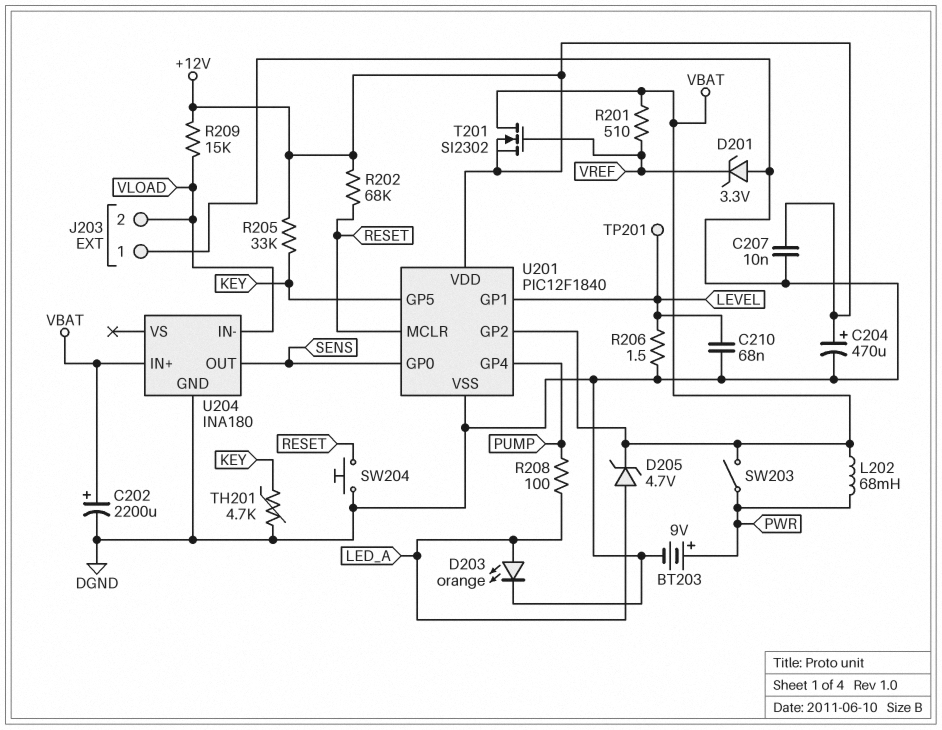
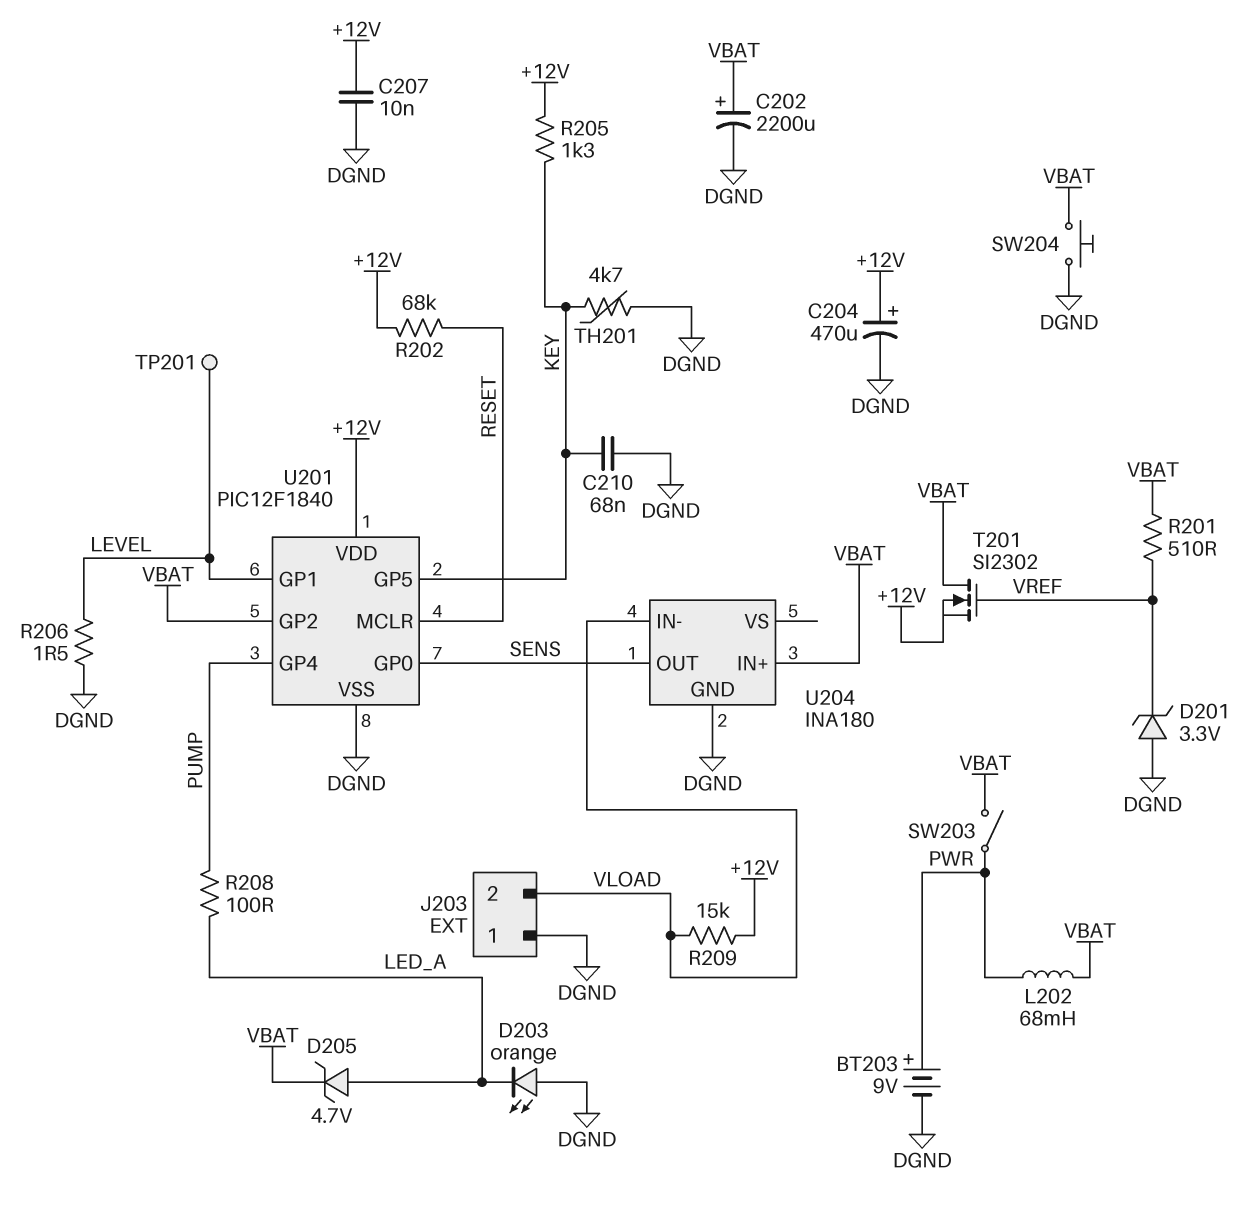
C210: 68nF (DGND, LEVEL) -> 68nF (DGND, KEY)
D203: LED orange (A LED_A, K DGND) -> LED orange (A DGND, K LED_A)
R205: 33k (+12V, KEY) -> 1.3k (+12V, KEY)
SW204: button (DGND, RESET) -> button (DGND, VBAT)

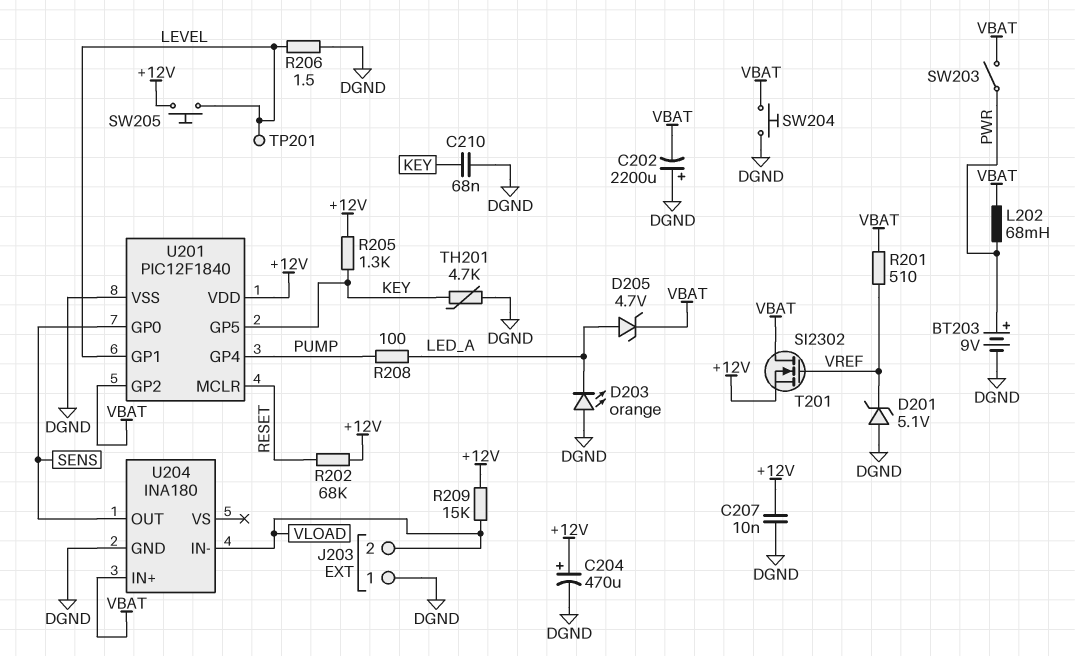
C202: 2200uF (plus VBAT, minus DGND) -> 2200uF (plus DGND, minus VBAT)
D201: zener 3.3V (A DGND, K VREF) -> zener 5.1V (A DGND, K VREF)
SW205: none -> button (+12V, LEVEL)

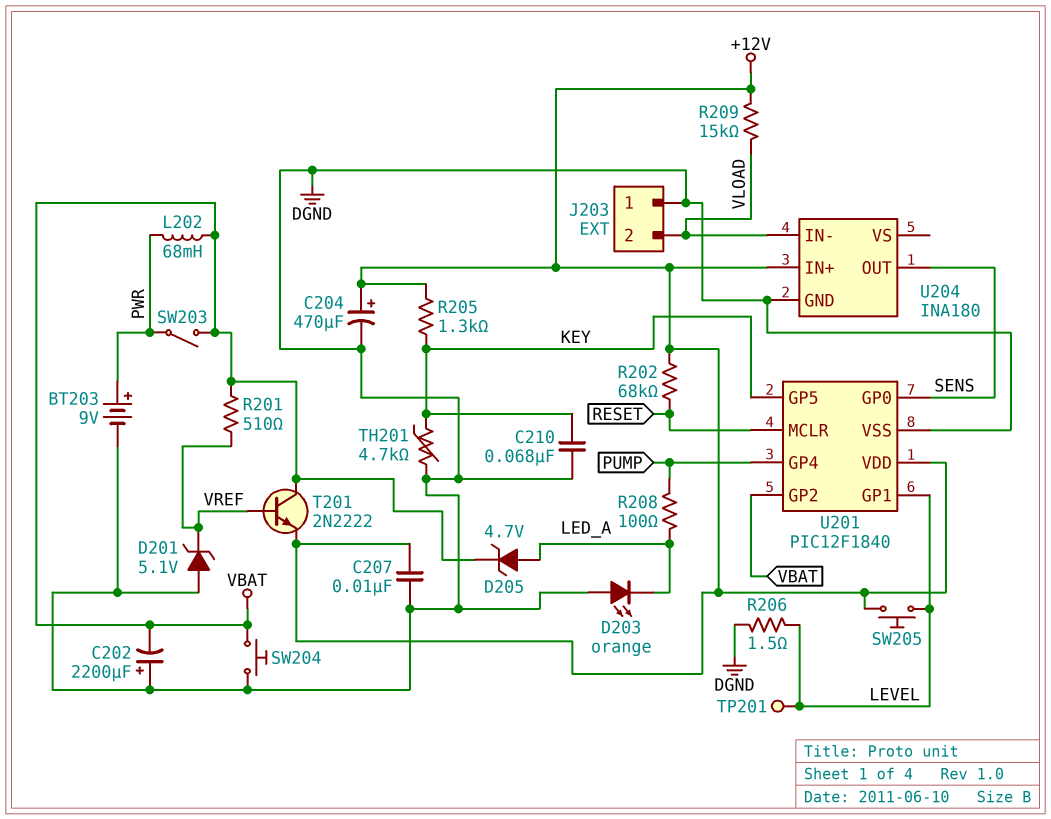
T201: NMOS SI2302 (G VREF, D VBAT, S +12V) -> NPN 2N2222 (B VREF, C VBAT, E +12V)
U204 pin IN+: VBAT -> +12V

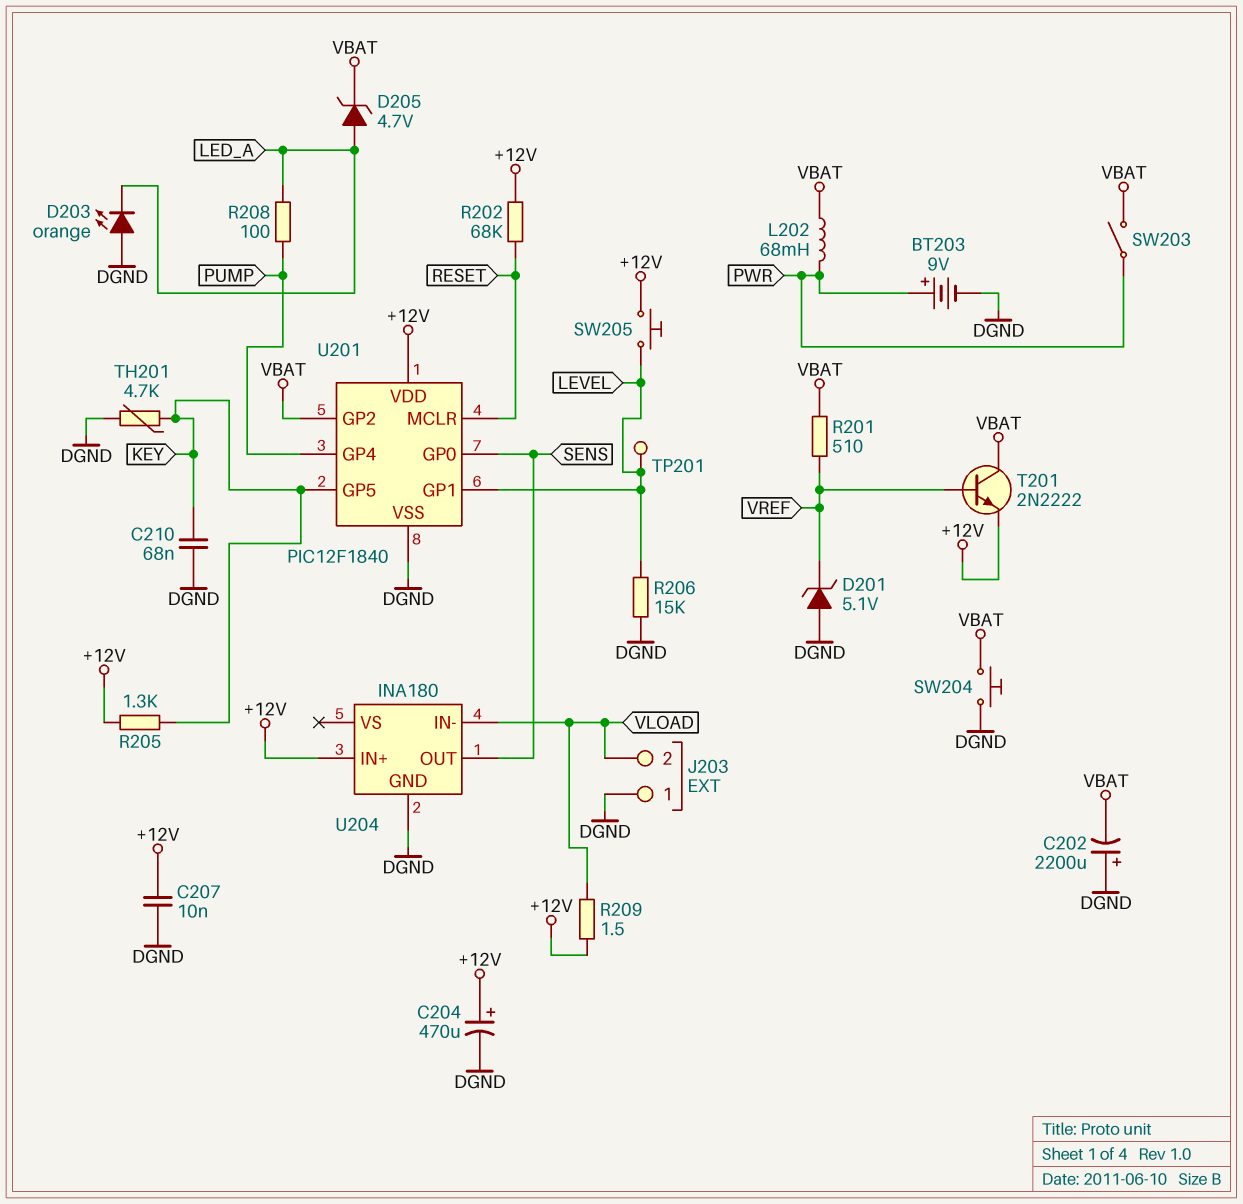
R206: 1.5 (DGND, LEVEL) -> 15k (DGND, LEVEL)
R209: 15k (+12V, VLOAD) -> 1.5 (+12V, VLOAD)

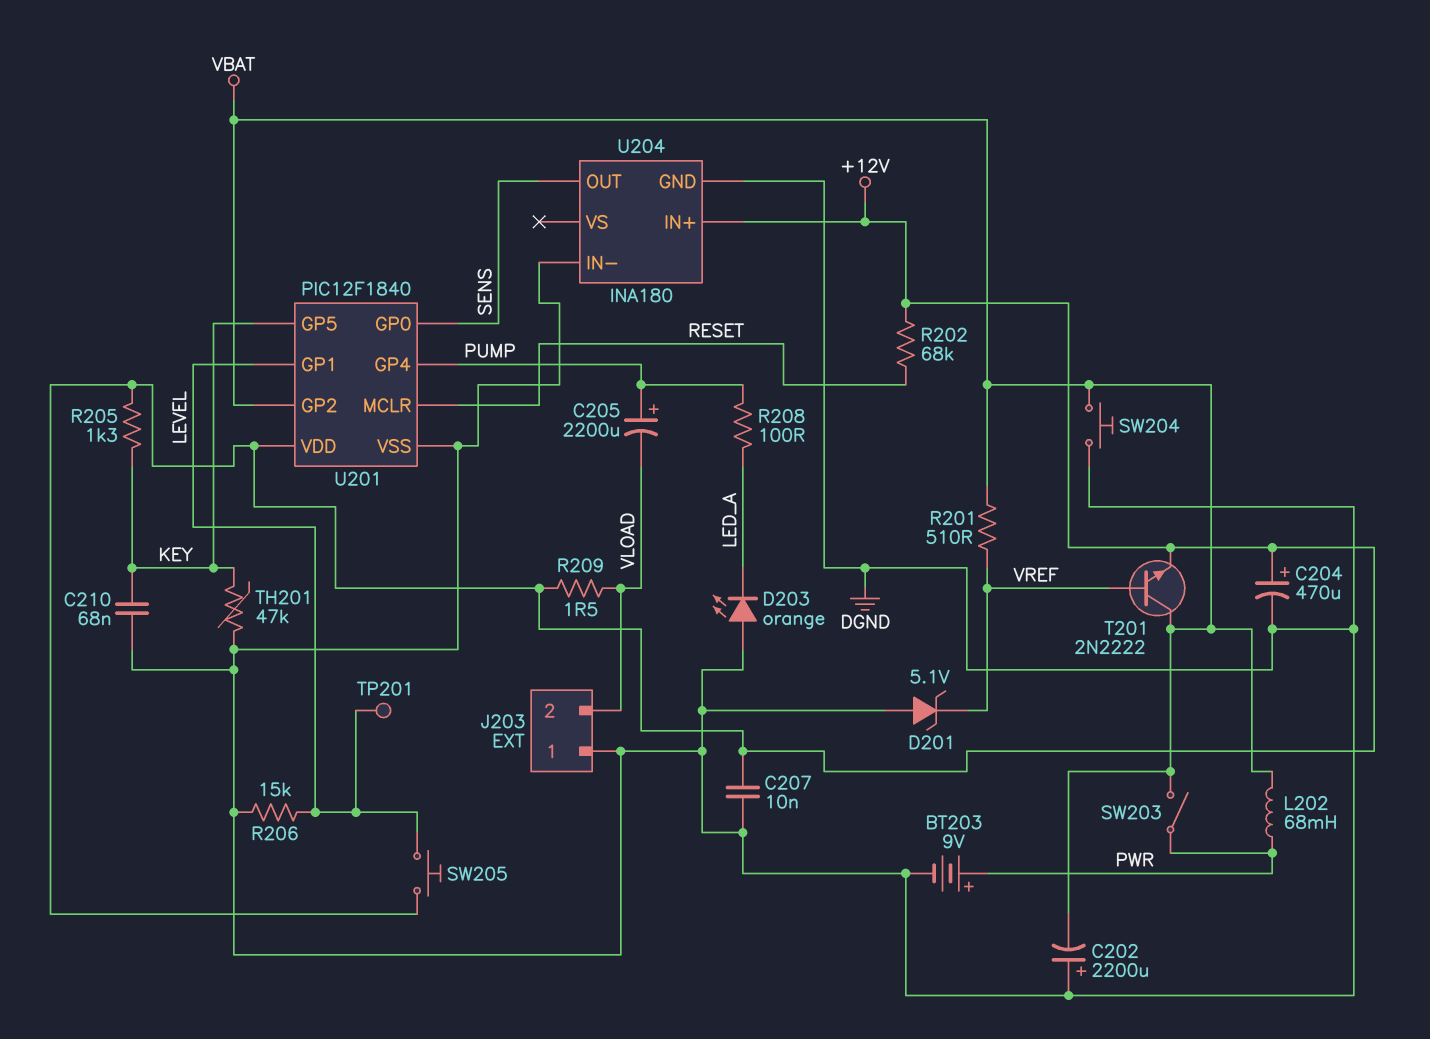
C205: none -> 2200uF (plus PUMP, minus VLOAD)
D205: zener 4.7V (A LED_A, K VBAT) -> none
TH201: 4.7k (DGND, KEY) -> 47k (DGND, KEY)
U204 pin IN-: VLOAD -> DGND

